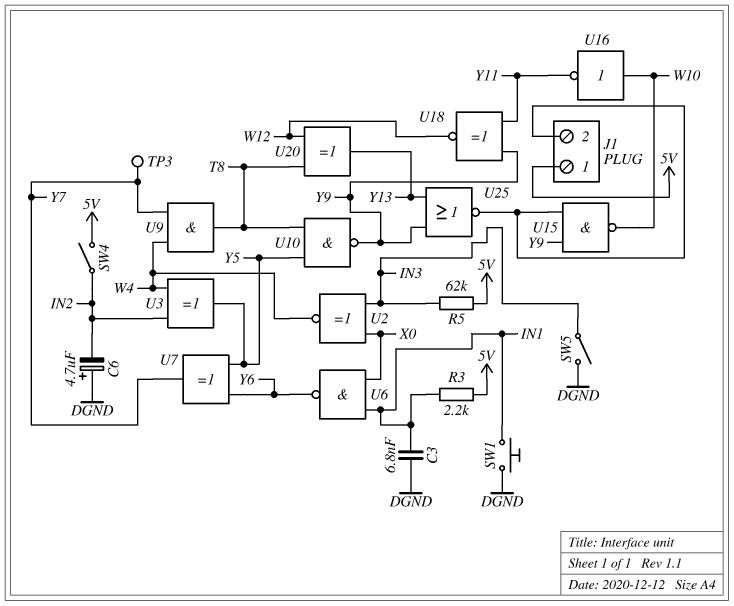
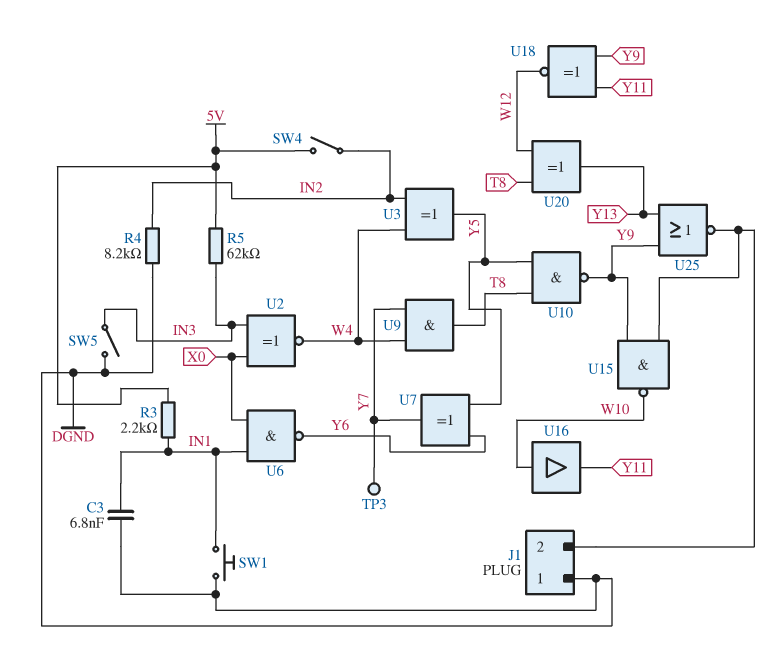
C6: 4.7uF (plus DGND, minus IN2) -> none
J1 pin 1: 5V -> DGND
R4: none -> 8.2k (DGND, IN2)
U16: NOT (in W10, out Y11) -> buffer (in W10, out Y11)

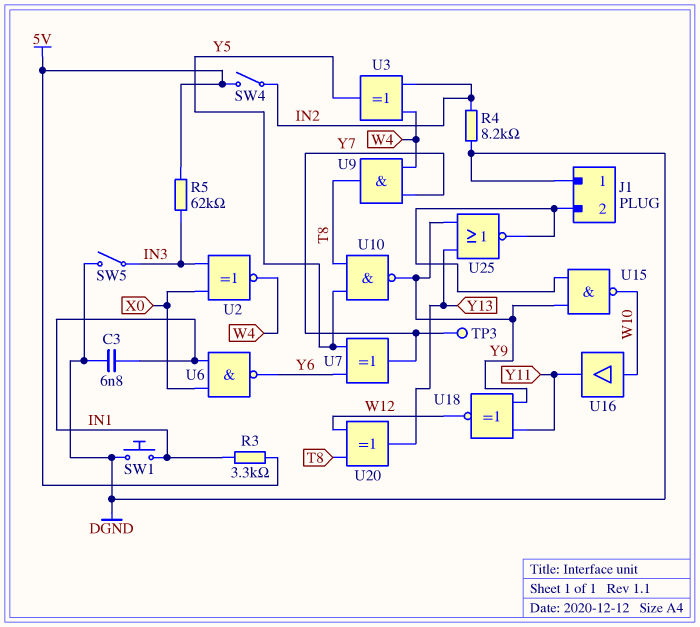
R3: 2.2k (5V, IN1) -> 3.3k (5V, IN1)

